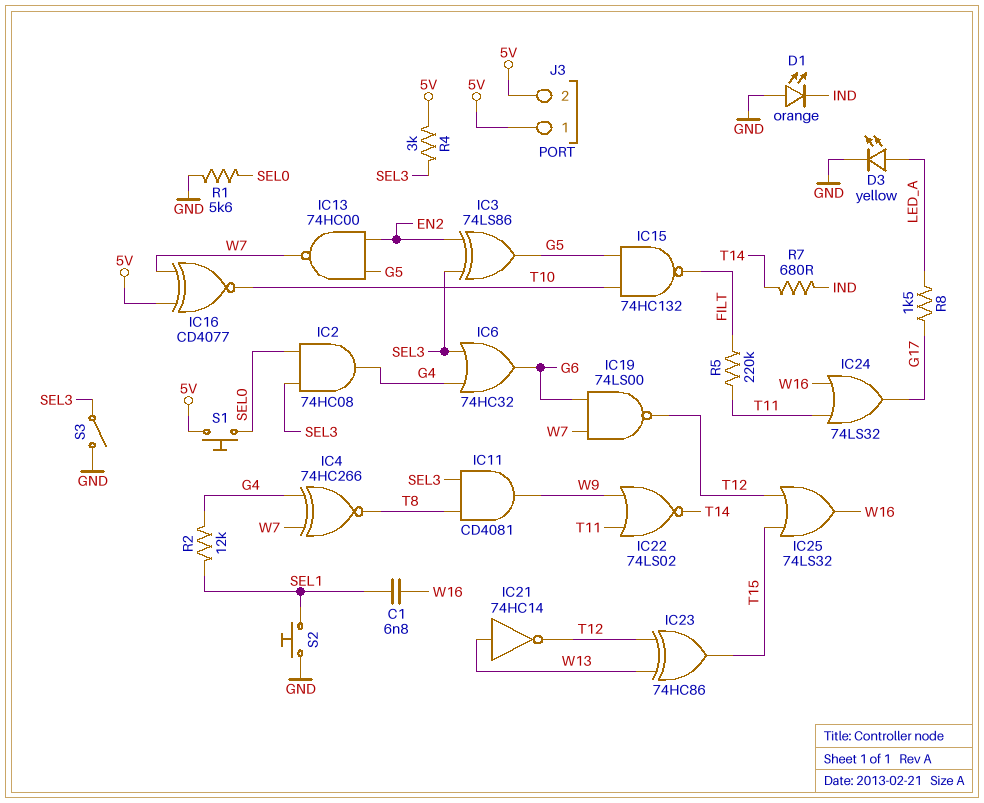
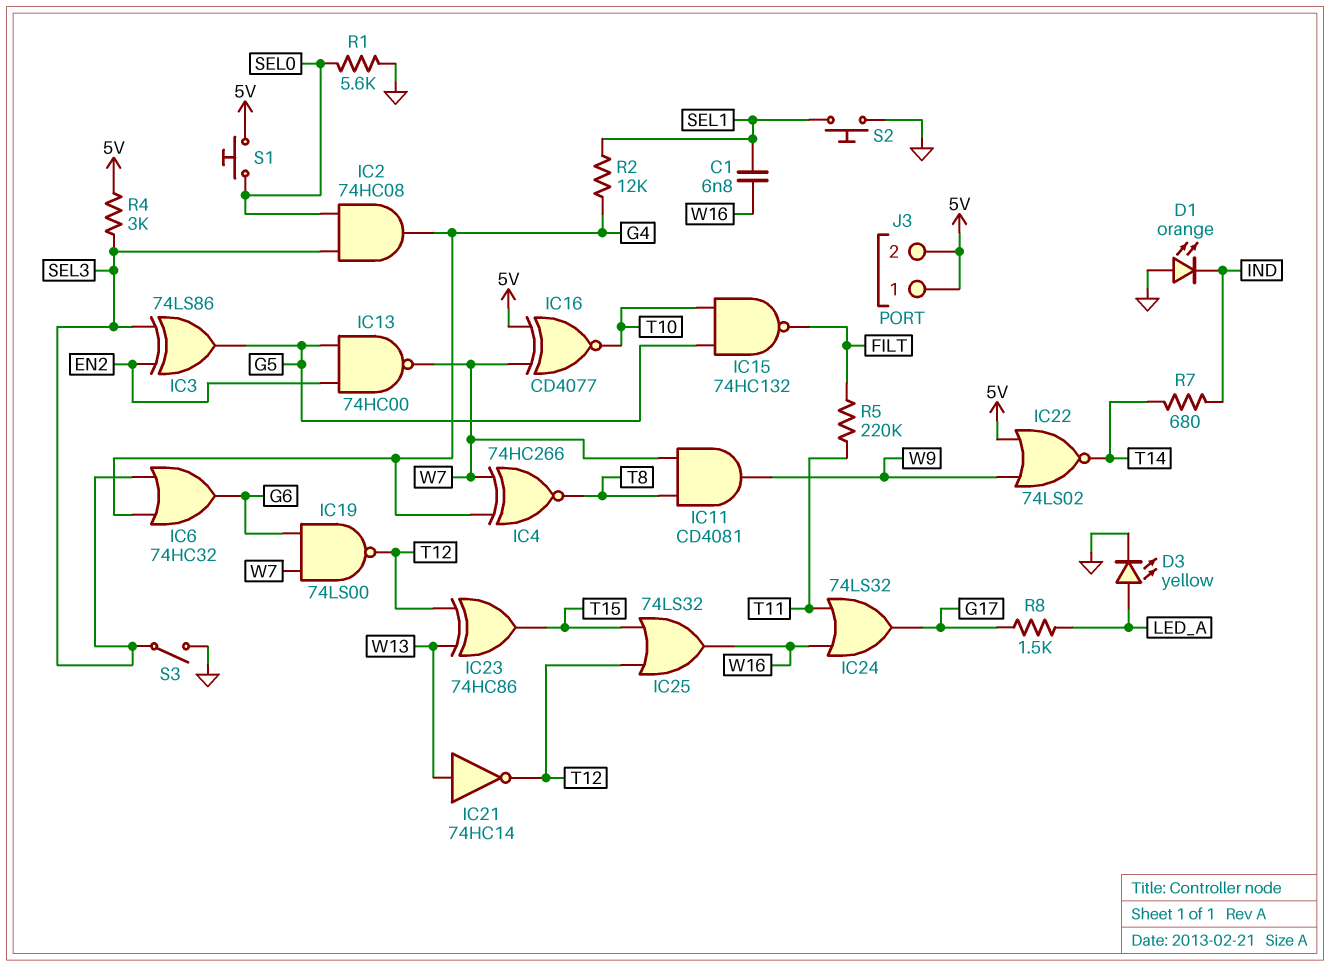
IC11: AND CD4081 (in SEL3, in T8, out W9) -> AND CD4081 (in T8, in W7, out W9)
IC22: NOR 74LS02 (in T11, in W9, out T14) -> NOR 74LS02 (in 5V, in W9, out T14)

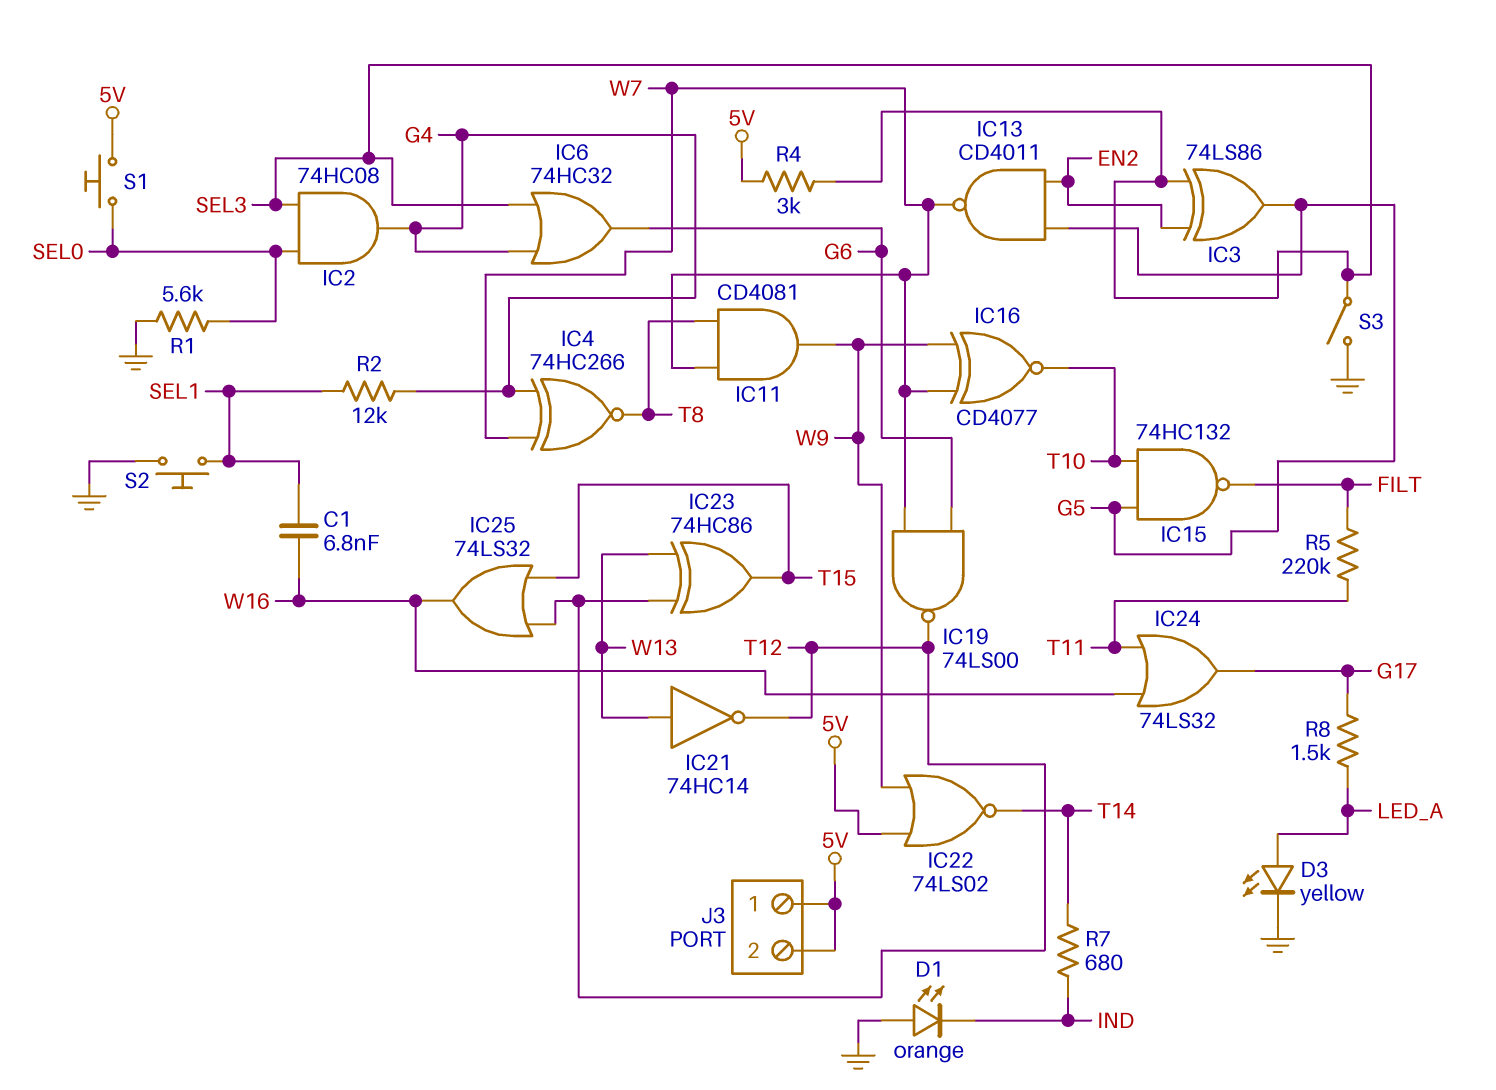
IC13: NAND 74HC00 (in EN2, in G5, out W7) -> NAND CD4011 (in EN2, in G5, out W7)
IC16: XNOR CD4077 (in 5V, in W7, out T10) -> XNOR CD4077 (in W7, in W9, out T10)

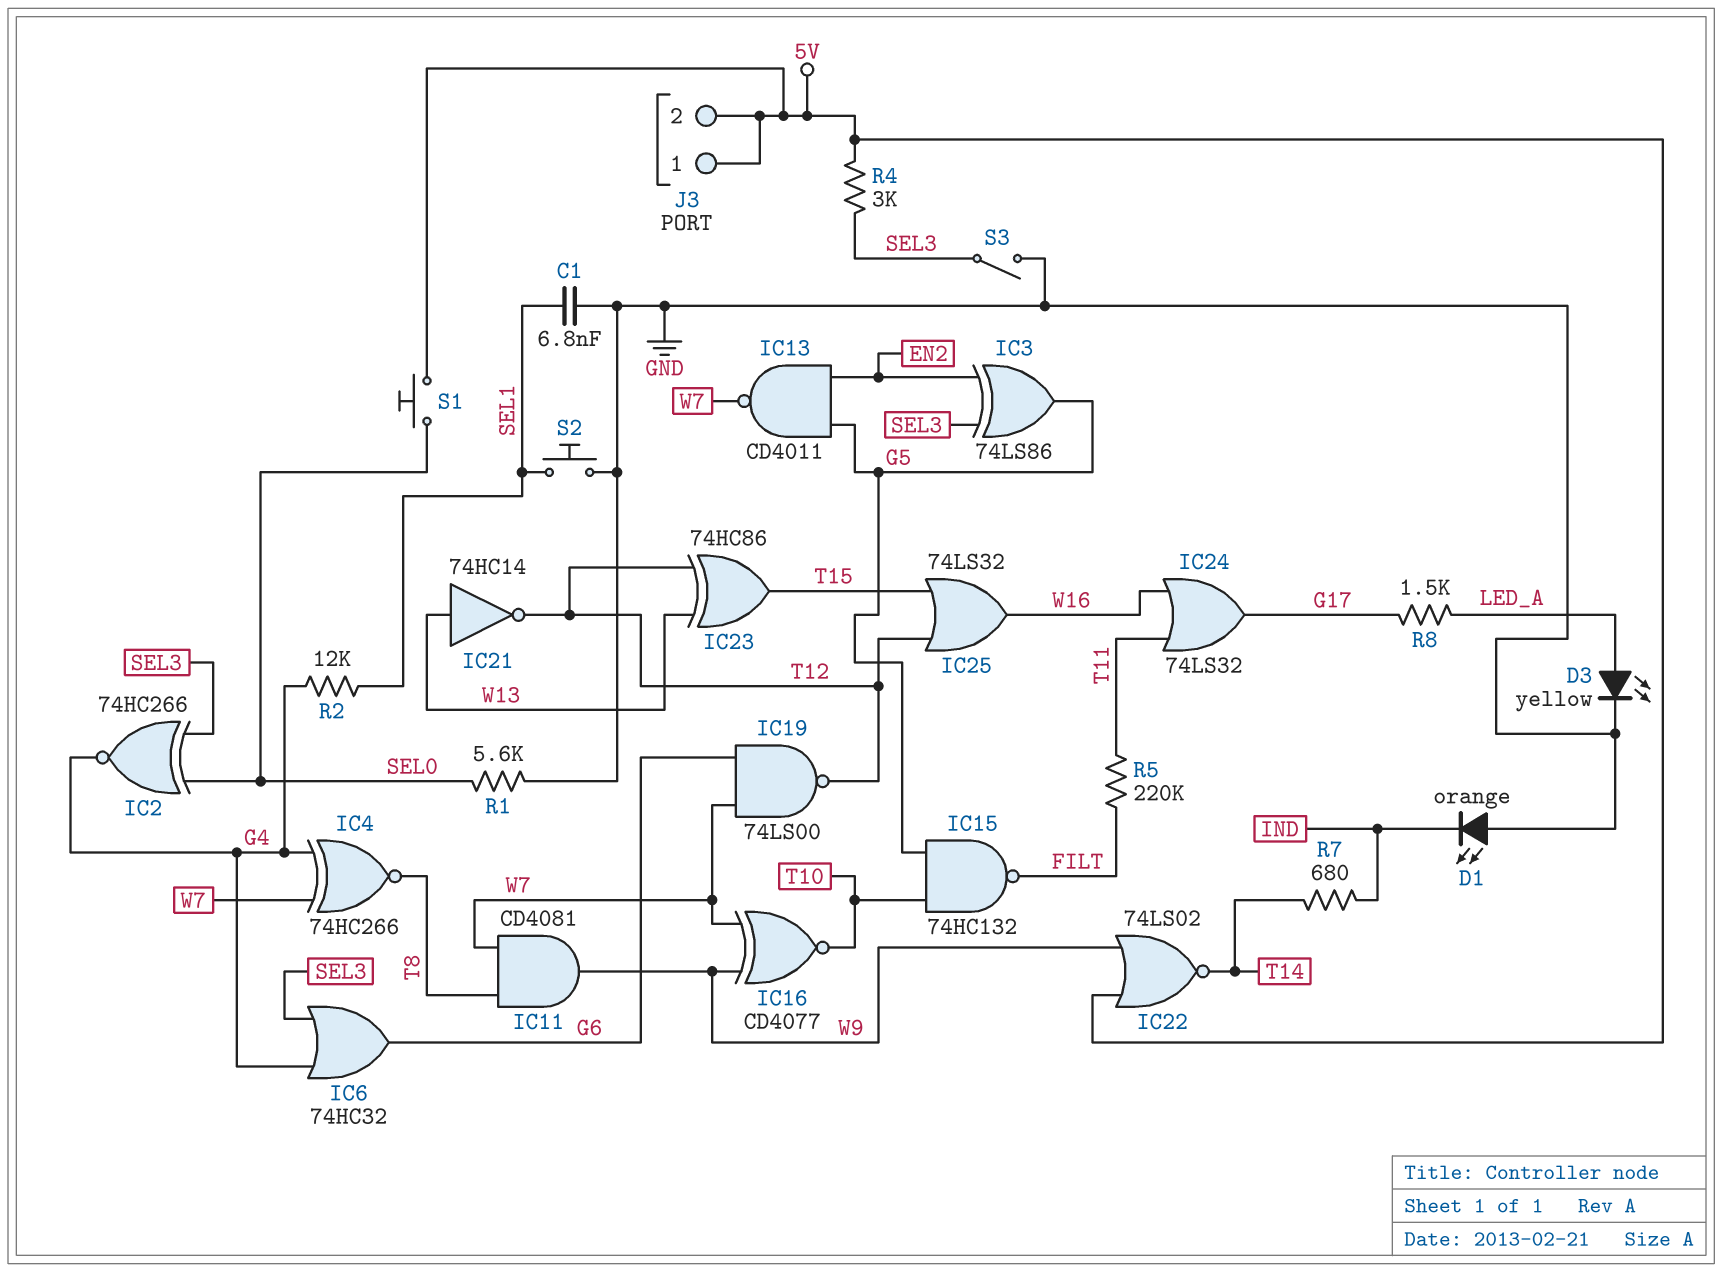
C1: 6.8nF (SEL1, W16) -> 6.8nF (GND, SEL1)
IC2: AND 74HC08 (in SEL0, in SEL3, out G4) -> XNOR 74HC266 (in SEL0, in SEL3, out G4)

